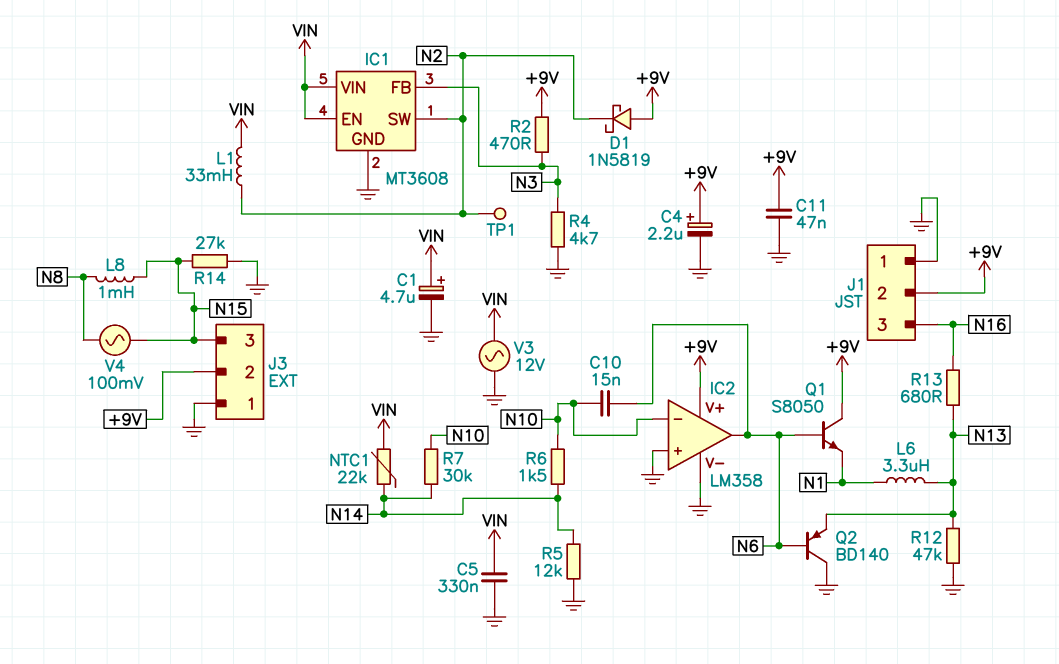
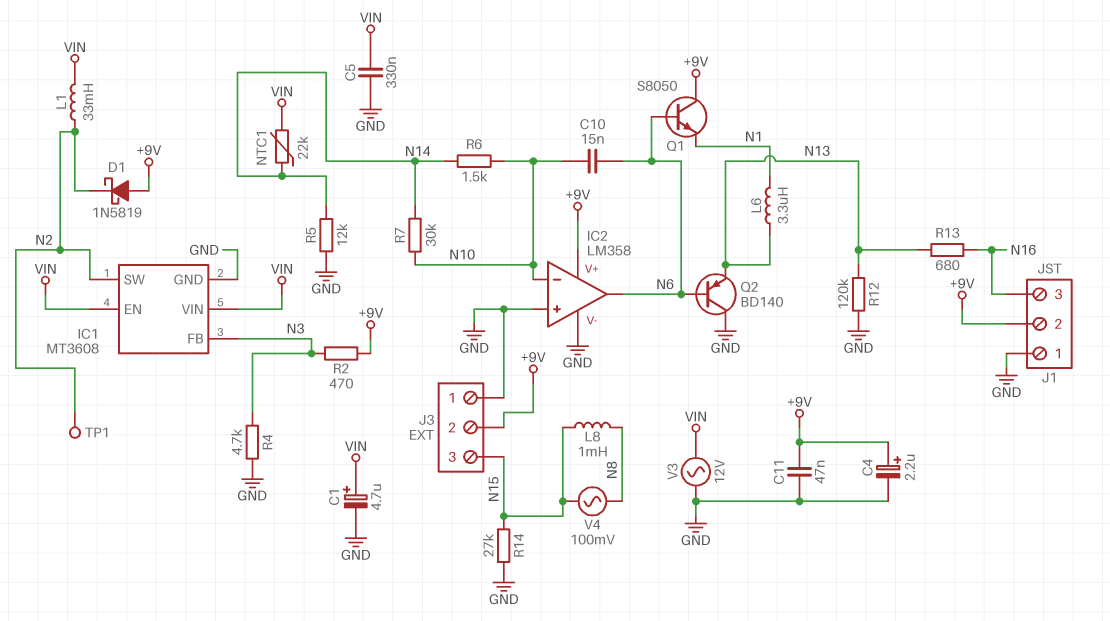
R12: 47k (GND, N13) -> 120k (GND, N13)

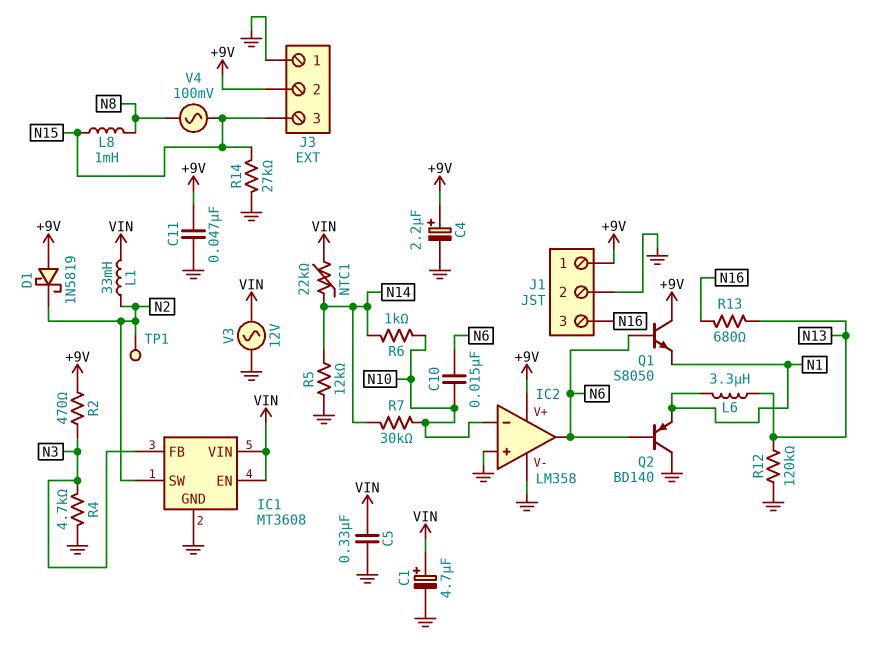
J1 pin 1: GND -> +9V
J1 pin 2: +9V -> GND
Q2: PNP BD140 (B N6, C GND, E N13) -> PNP BD140 (B N6, C GND, E N1)
R6: 1.5k (N10, N14) -> 1k (N10, N14)

